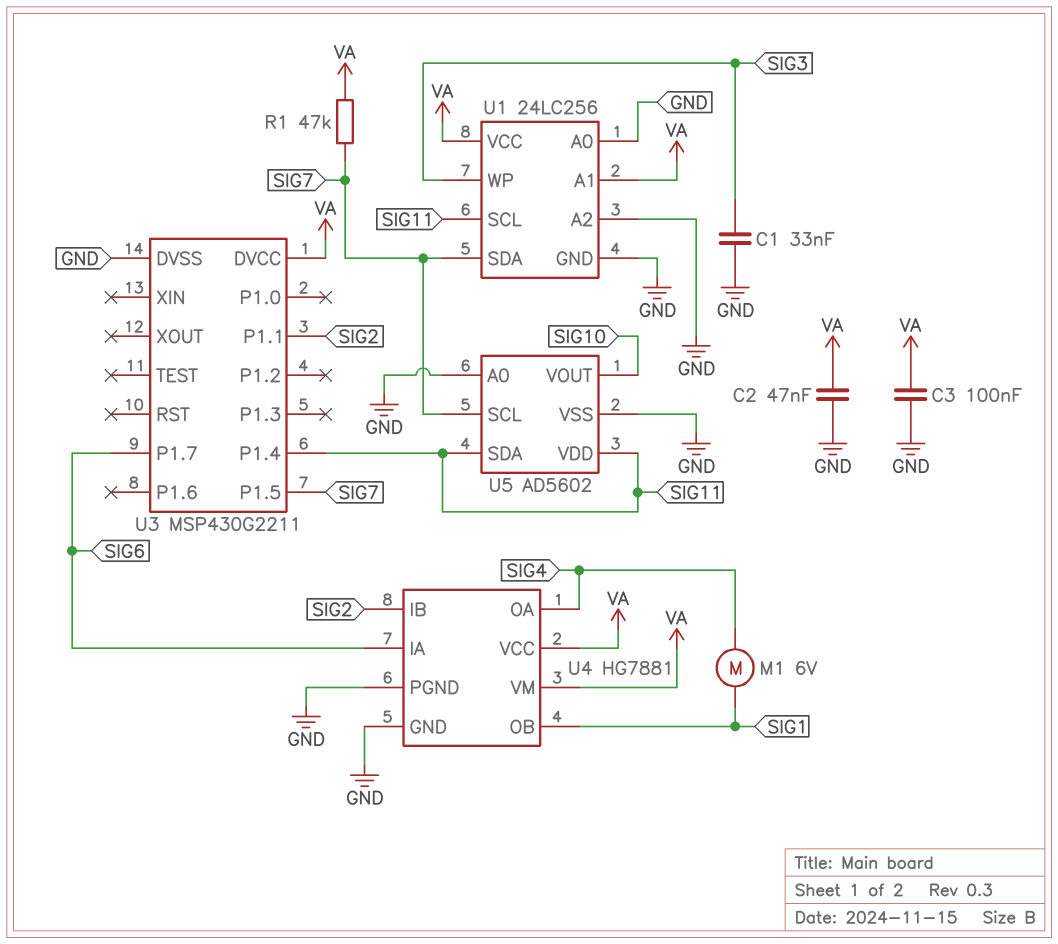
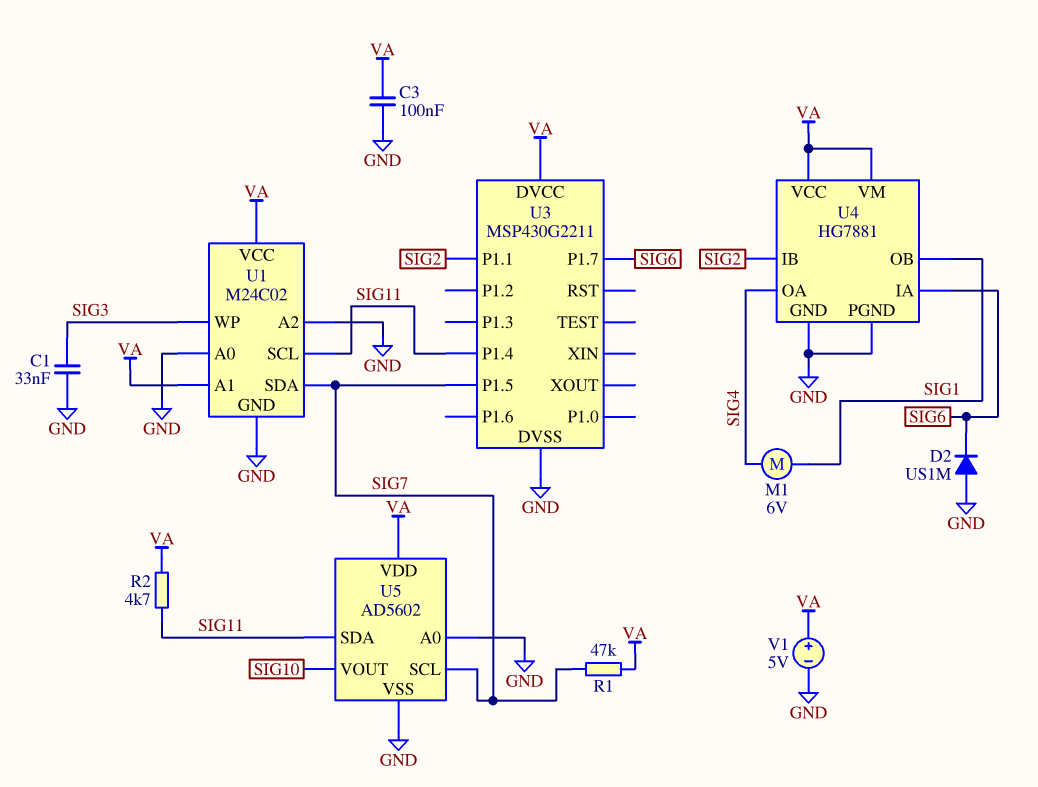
C2: 47nF (GND, VA) -> none
D2: none -> diode US1M (A GND, K SIG6)
R2: none -> 4.7k (SIG11, VA)
U1: 24LC256 -> M24C02
U5 pin VDD: SIG11 -> VA
V1: none -> 5V (plus VA, minus GND)

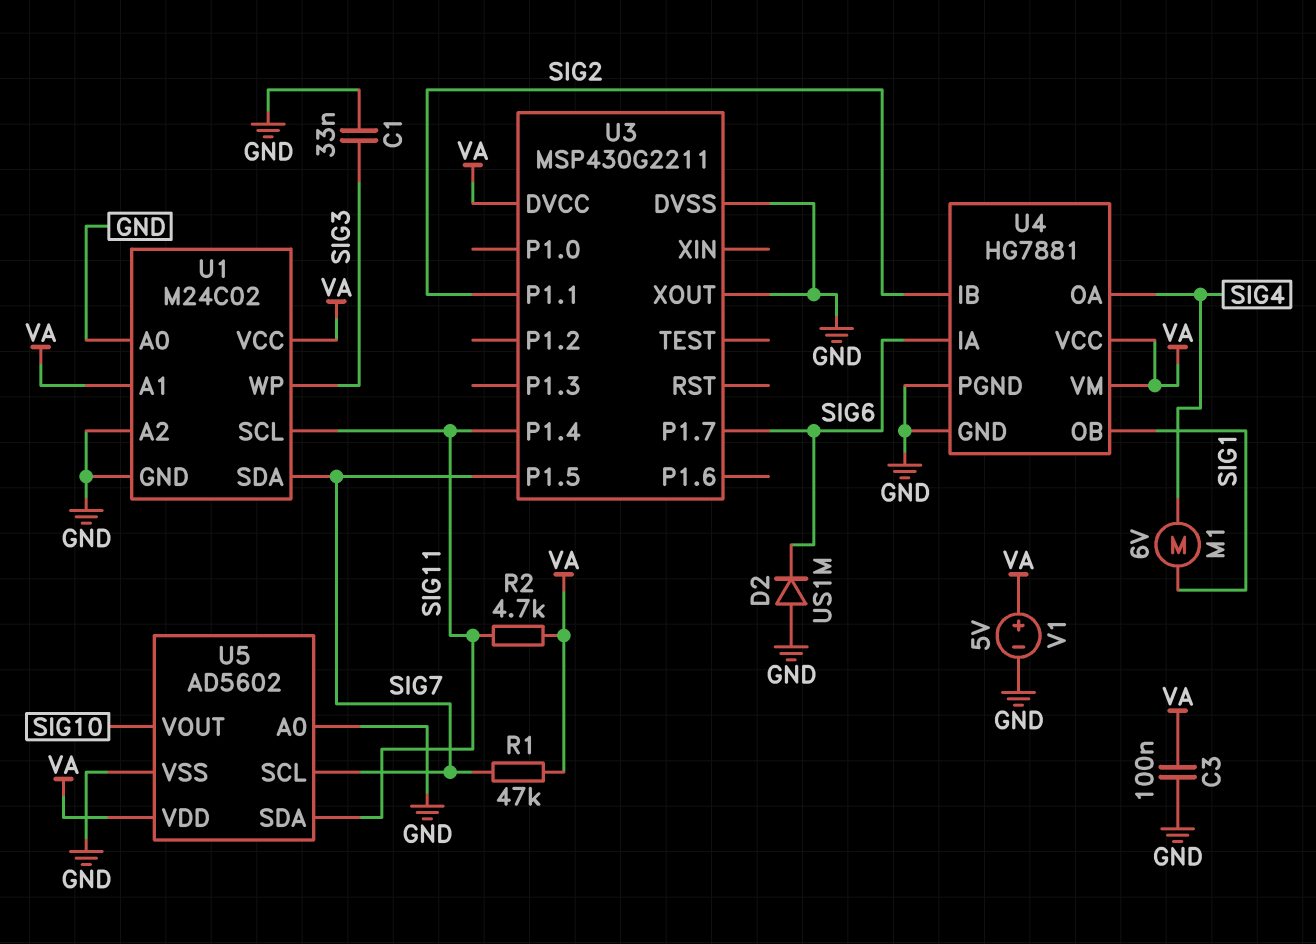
U3 pin XOUT: none -> GND

